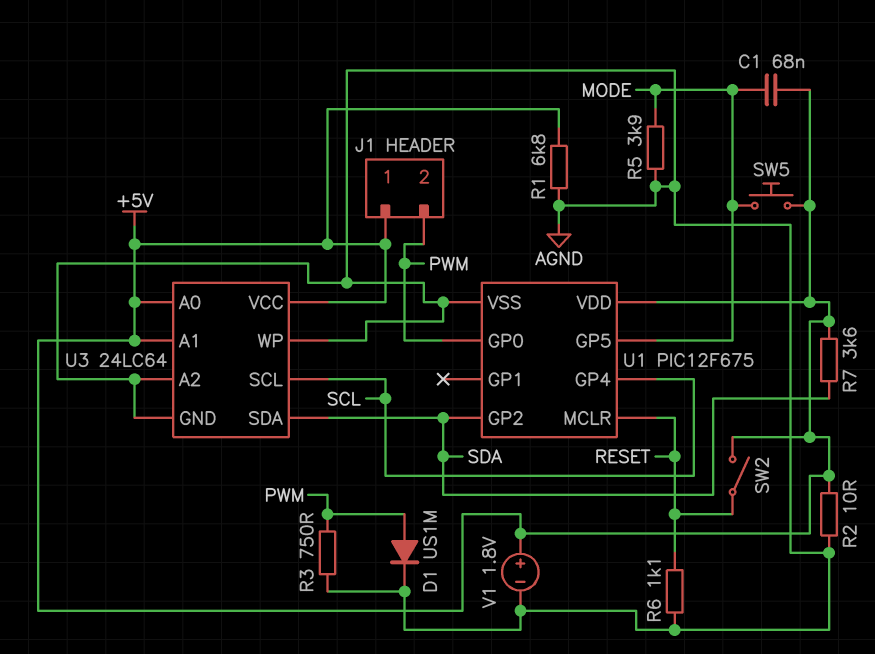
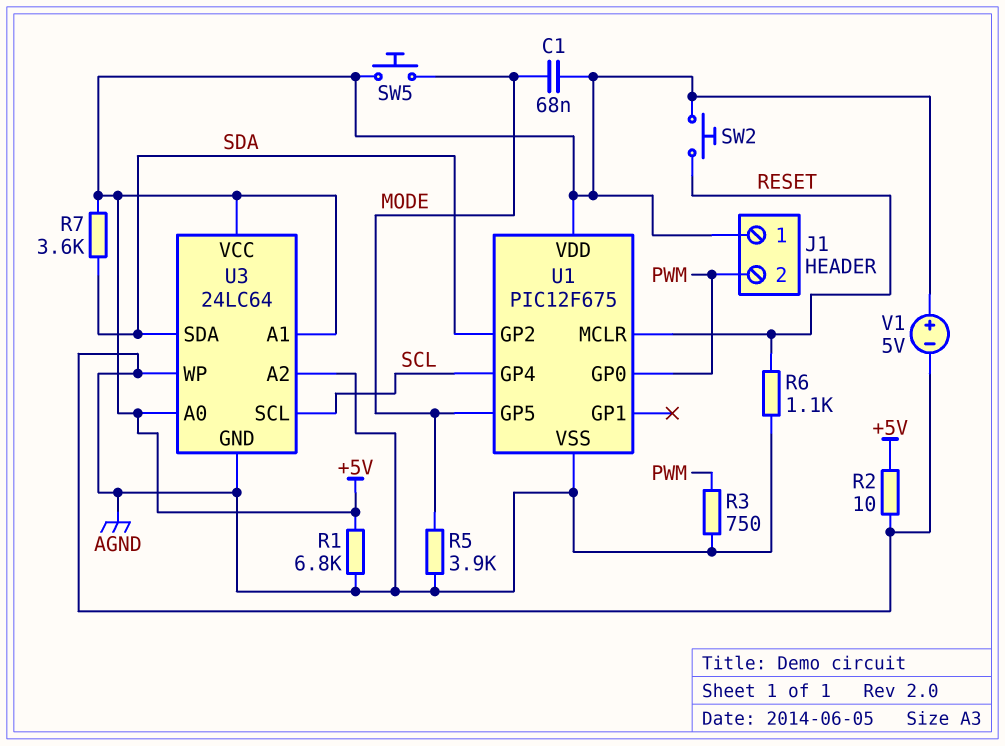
D1: diode US1M (A PWM, K AGND) -> none
SW2: switch (+5V, RESET) -> button (+5V, RESET)
V1: 1.8V (plus +5V, minus AGND) -> 5V (plus +5V, minus AGND)

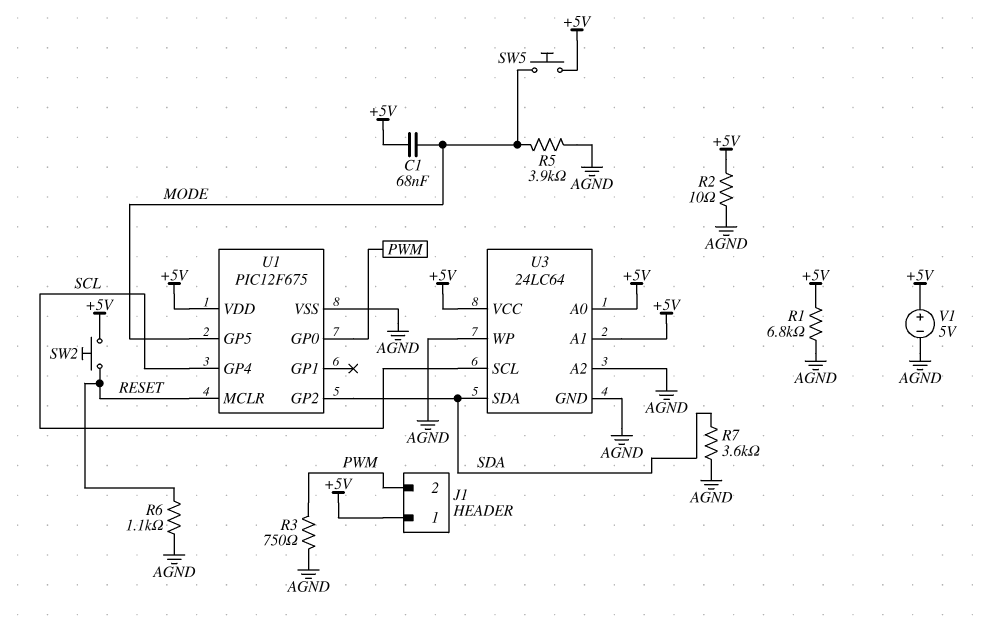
R7: 3.6k (+5V, SDA) -> 3.6k (AGND, SDA)

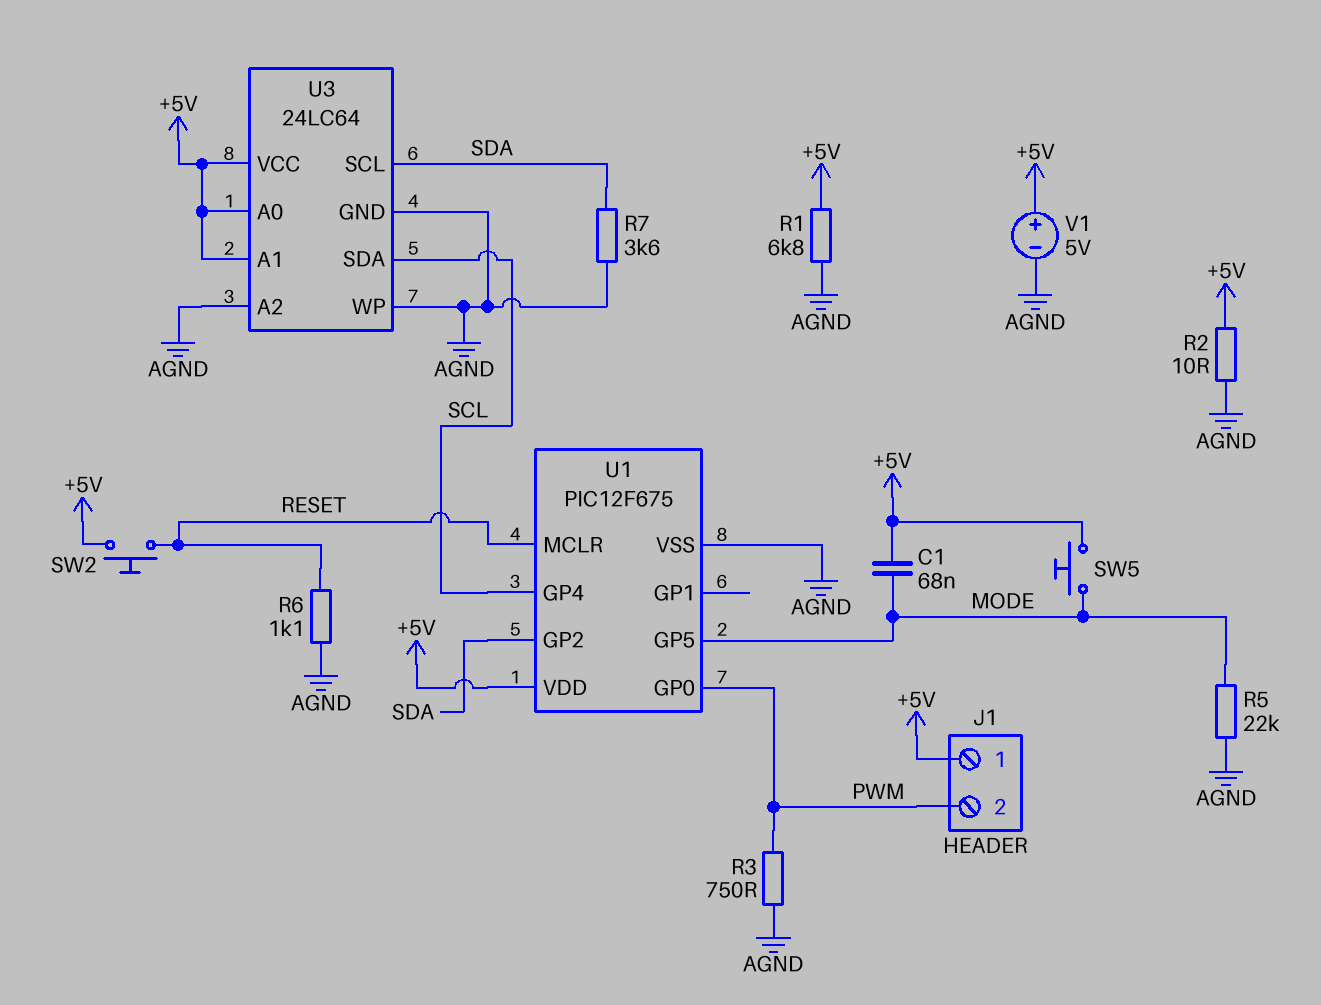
R5: 3.9k (AGND, MODE) -> 22k (AGND, MODE)
U3 pin SCL: SCL -> SDA
U3 pin SDA: SDA -> SCL

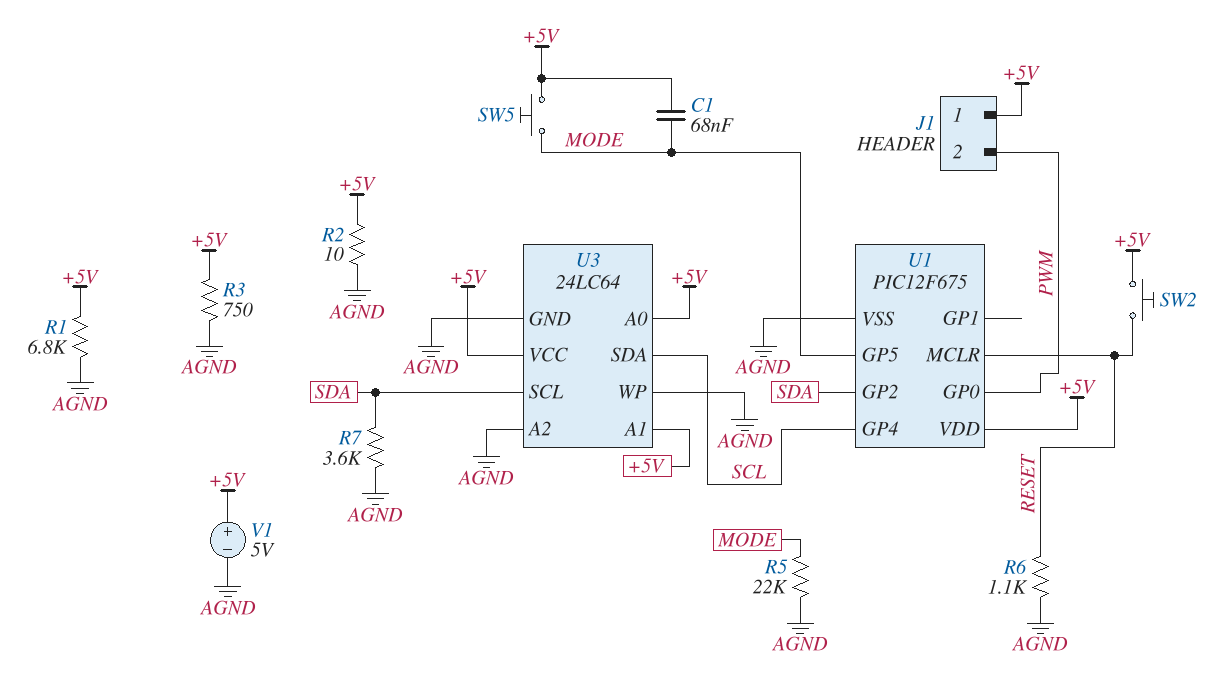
R3: 750 (AGND, PWM) -> 750 (+5V, AGND)

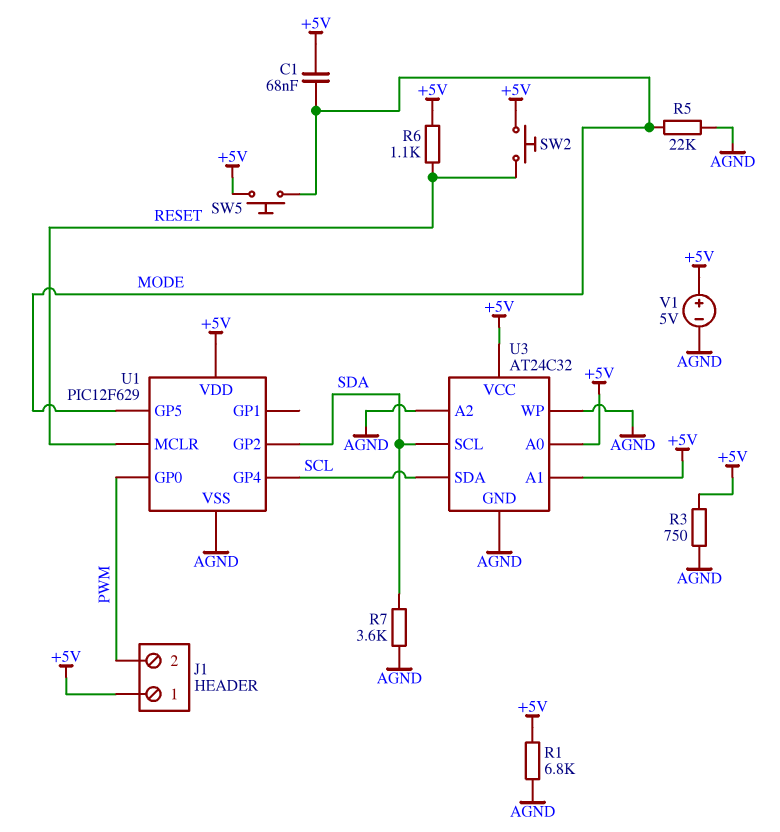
R2: 10 (+5V, AGND) -> none
R6: 1.1k (AGND, RESET) -> 1.1k (+5V, RESET)
U1: PIC12F675 -> PIC12F629
U3: 24LC64 -> AT24C32

